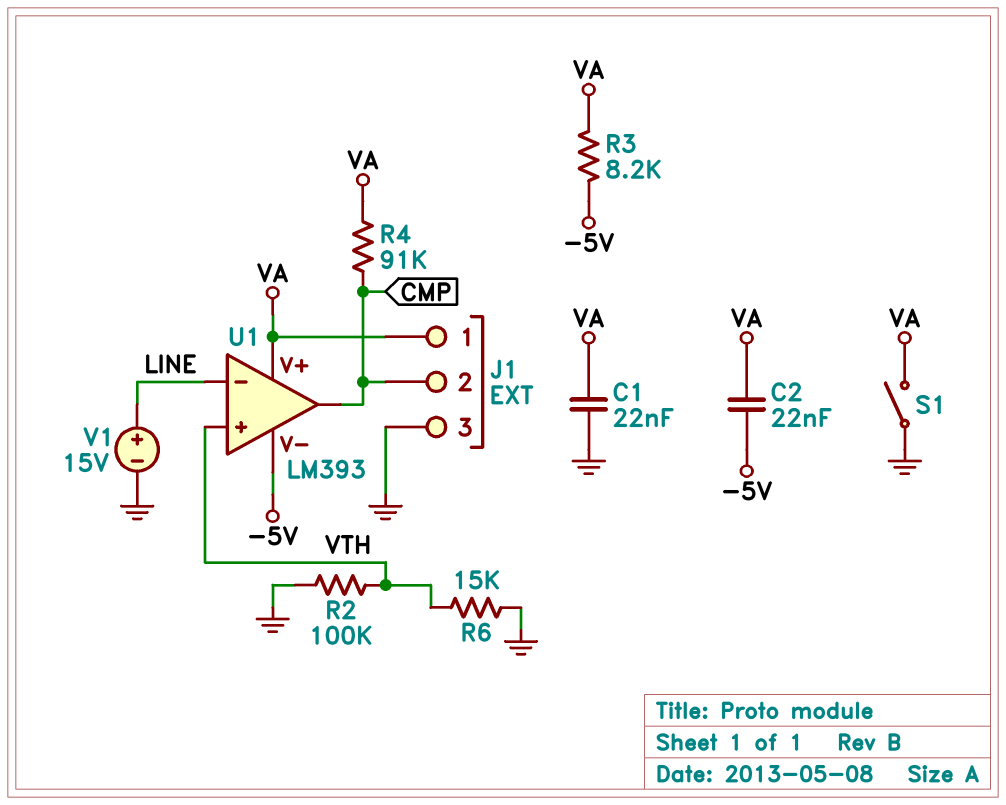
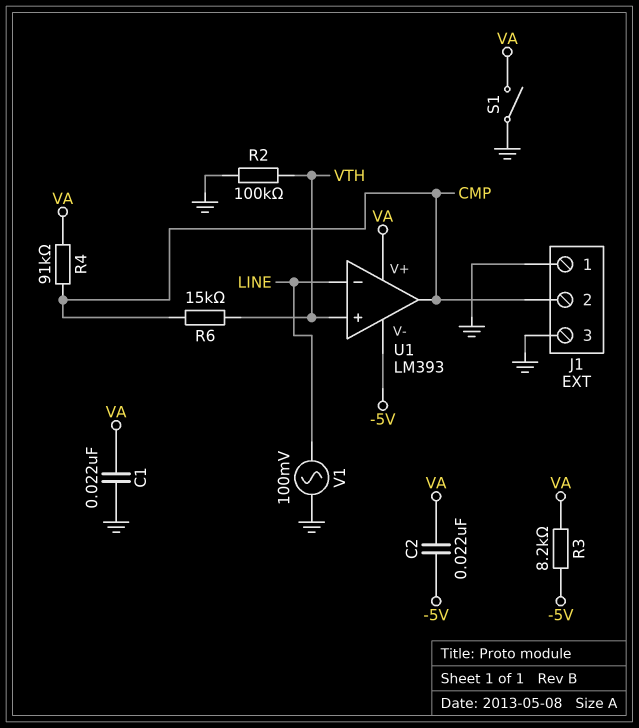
J1 pin 1: VA -> GND
R6: 15k (GND, VTH) -> 15k (CMP, VTH)
V1: 15V (plus LINE, minus GND) -> AC 100mV (GND, LINE)

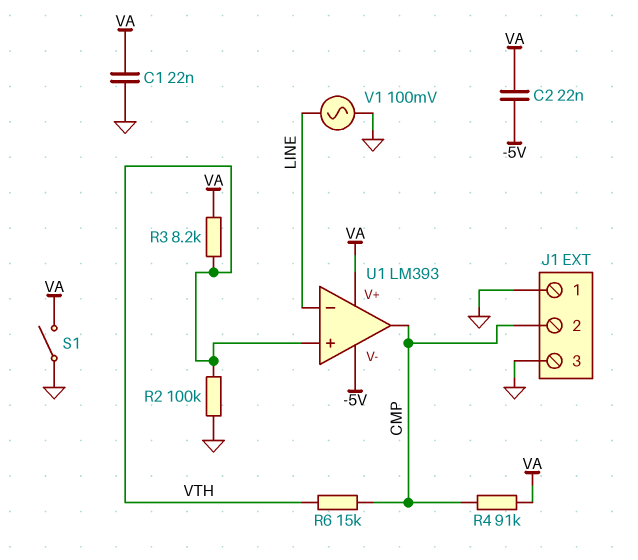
R3: 8.2k (-5V, VA) -> 8.2k (VA, VTH)

